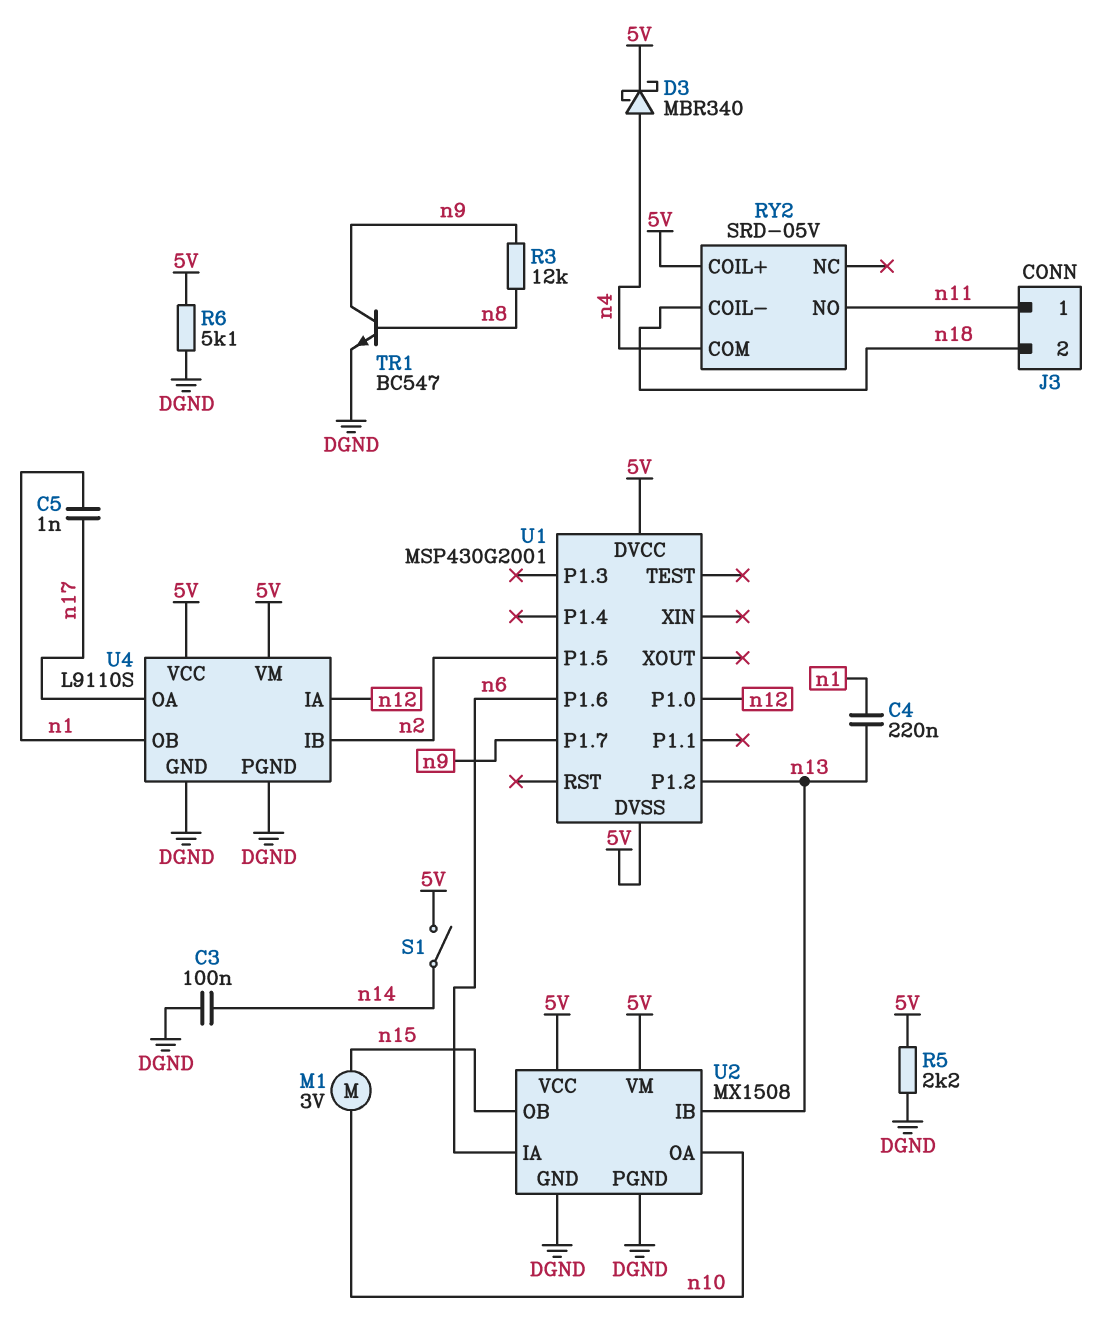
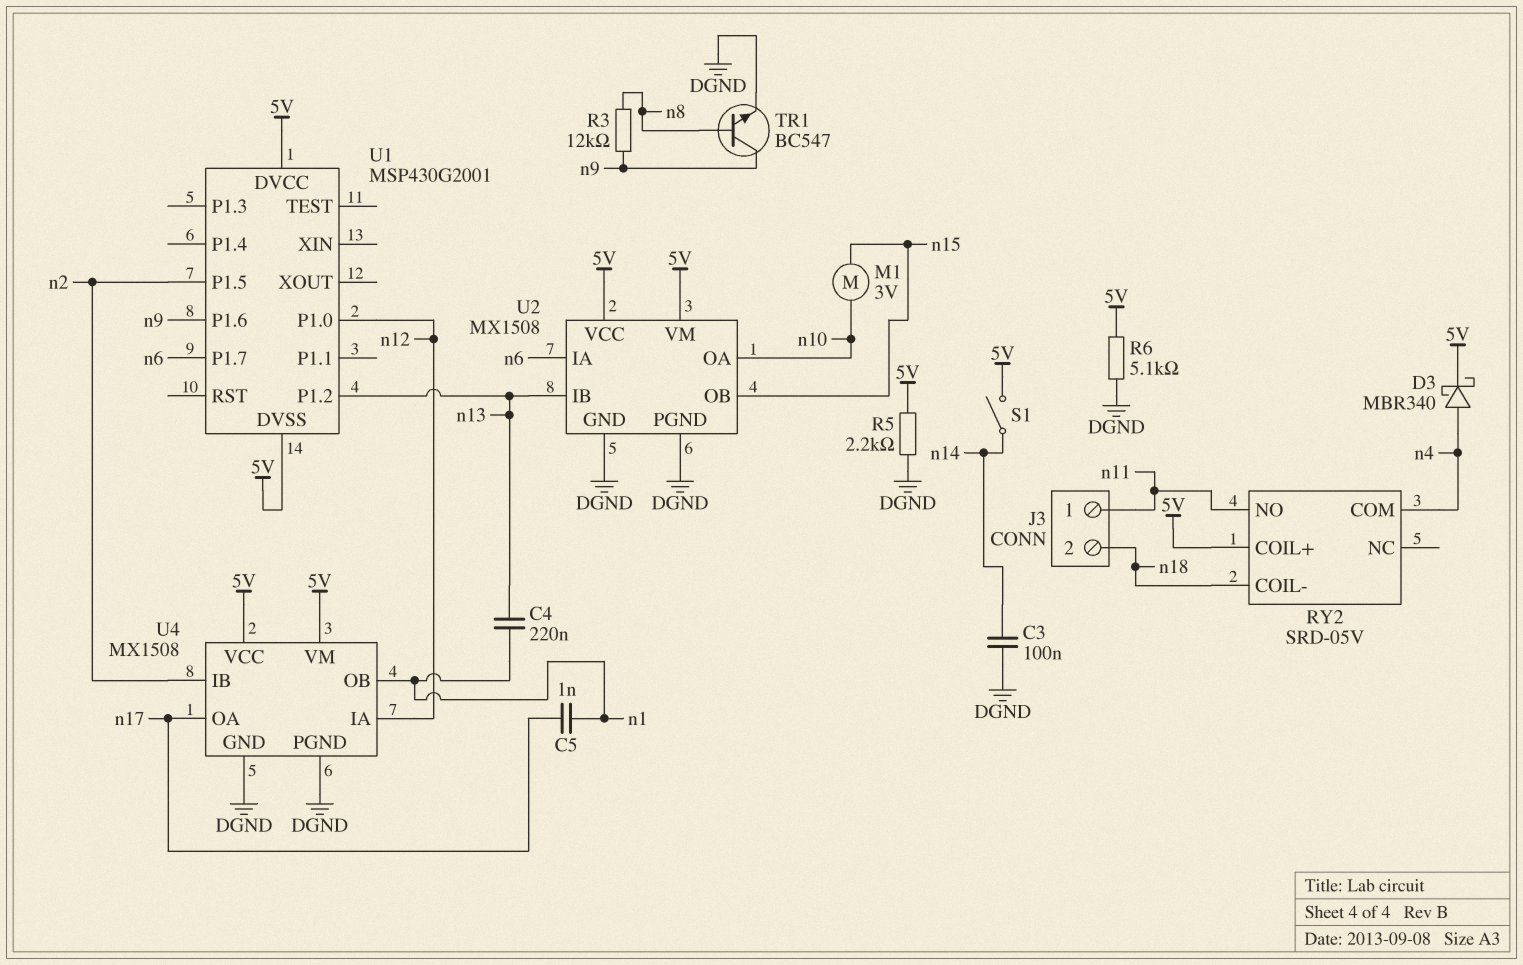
U1 pin P1.6: n6 -> n9
U1 pin P1.7: n9 -> n6
U4: L9110S -> MX1508

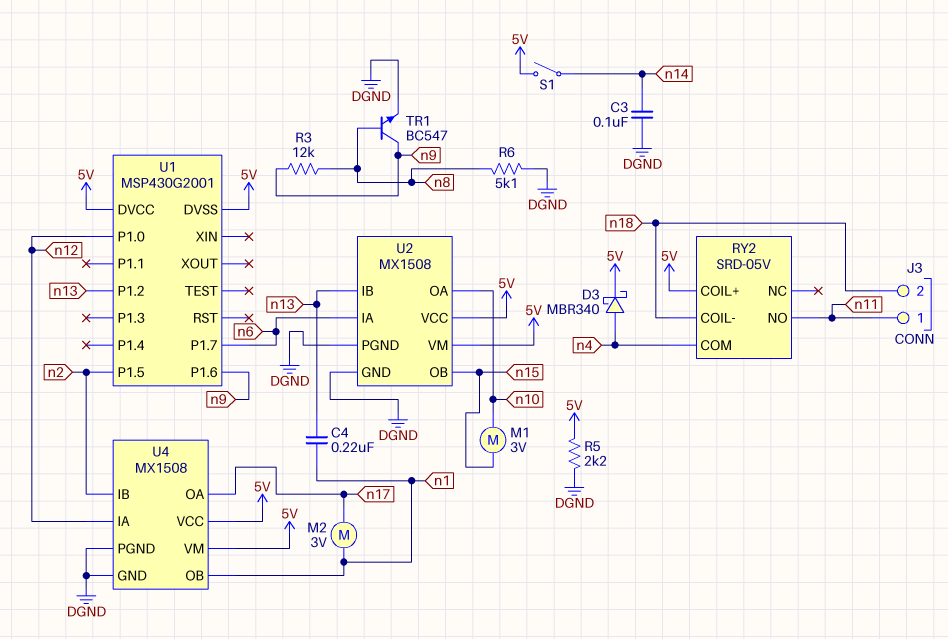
C5: 1nF (n1, n17) -> none
M2: none -> motor 3V (n1, n17)
R6: 5.1k (5V, DGND) -> 5.1k (DGND, n8)

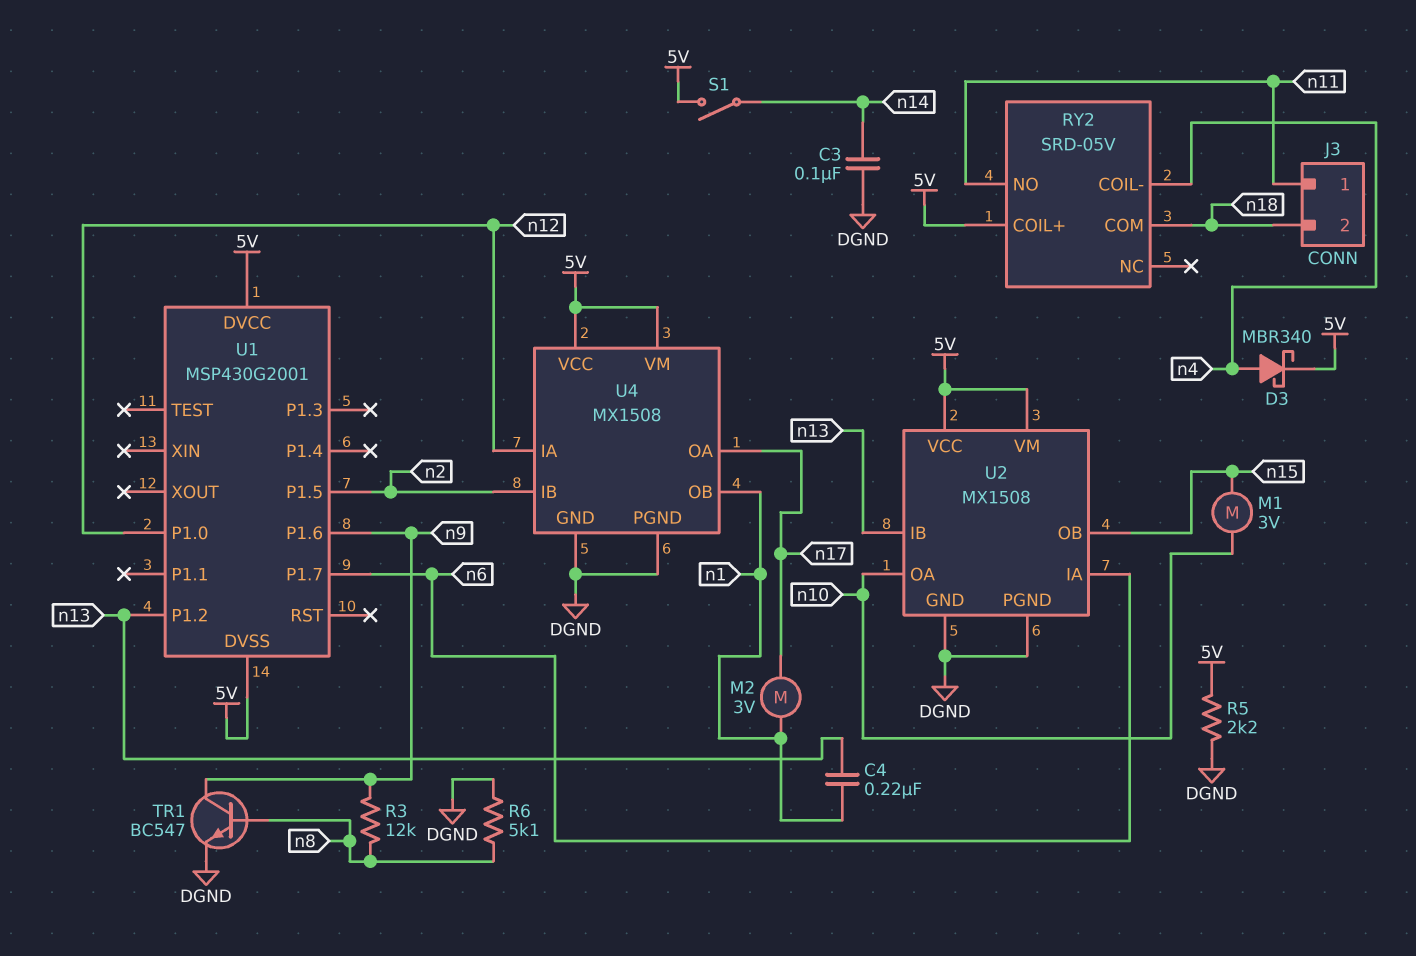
RY2 pin COIL-: n18 -> n4
RY2 pin COM: n4 -> n18

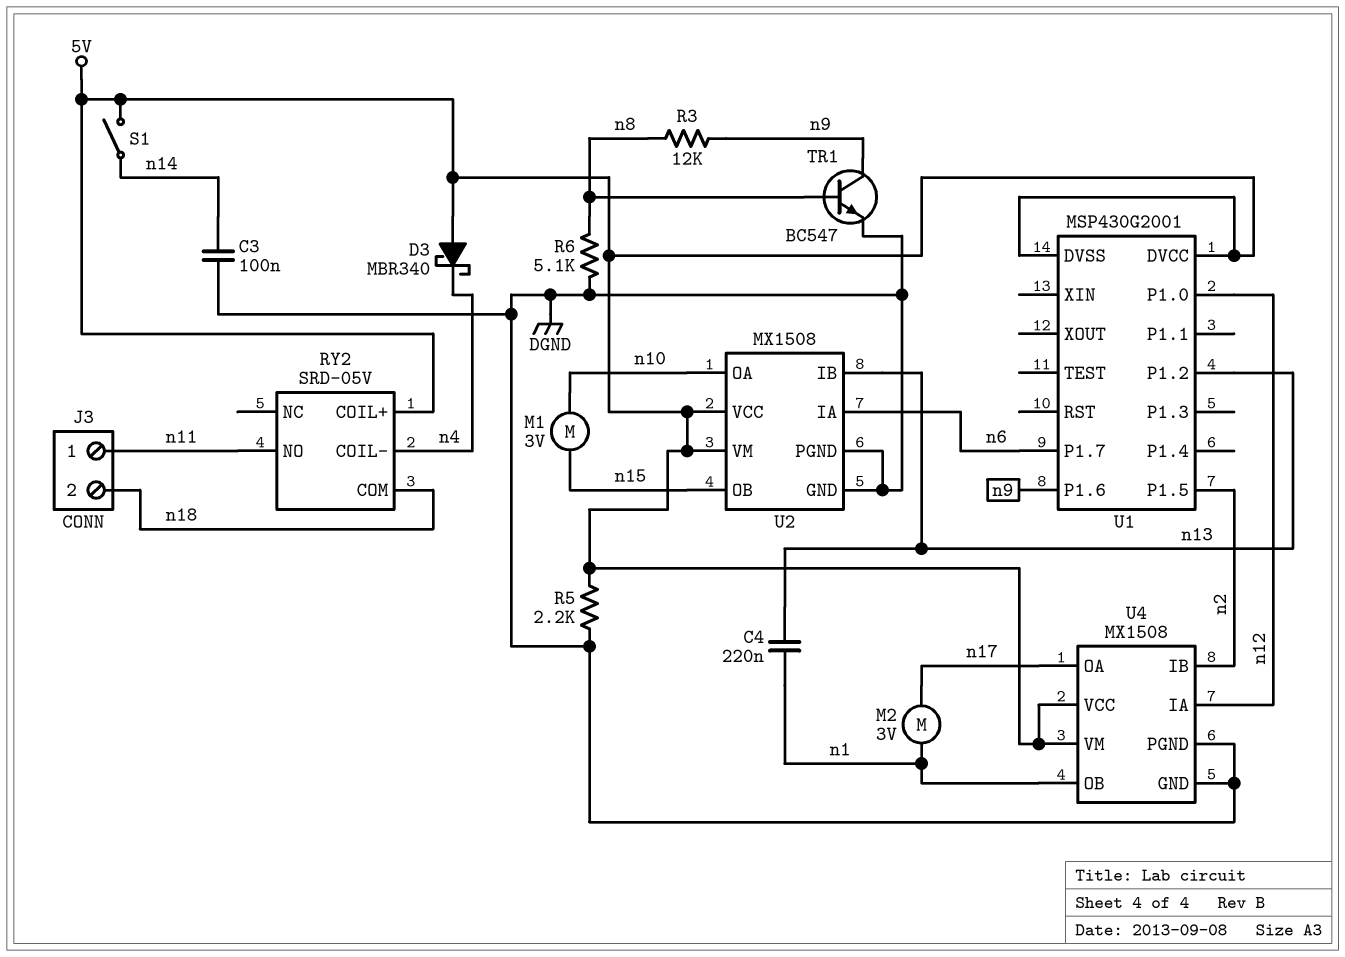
D3: schottky MBR340 (A n4, K 5V) -> schottky MBR340 (A 5V, K n4)

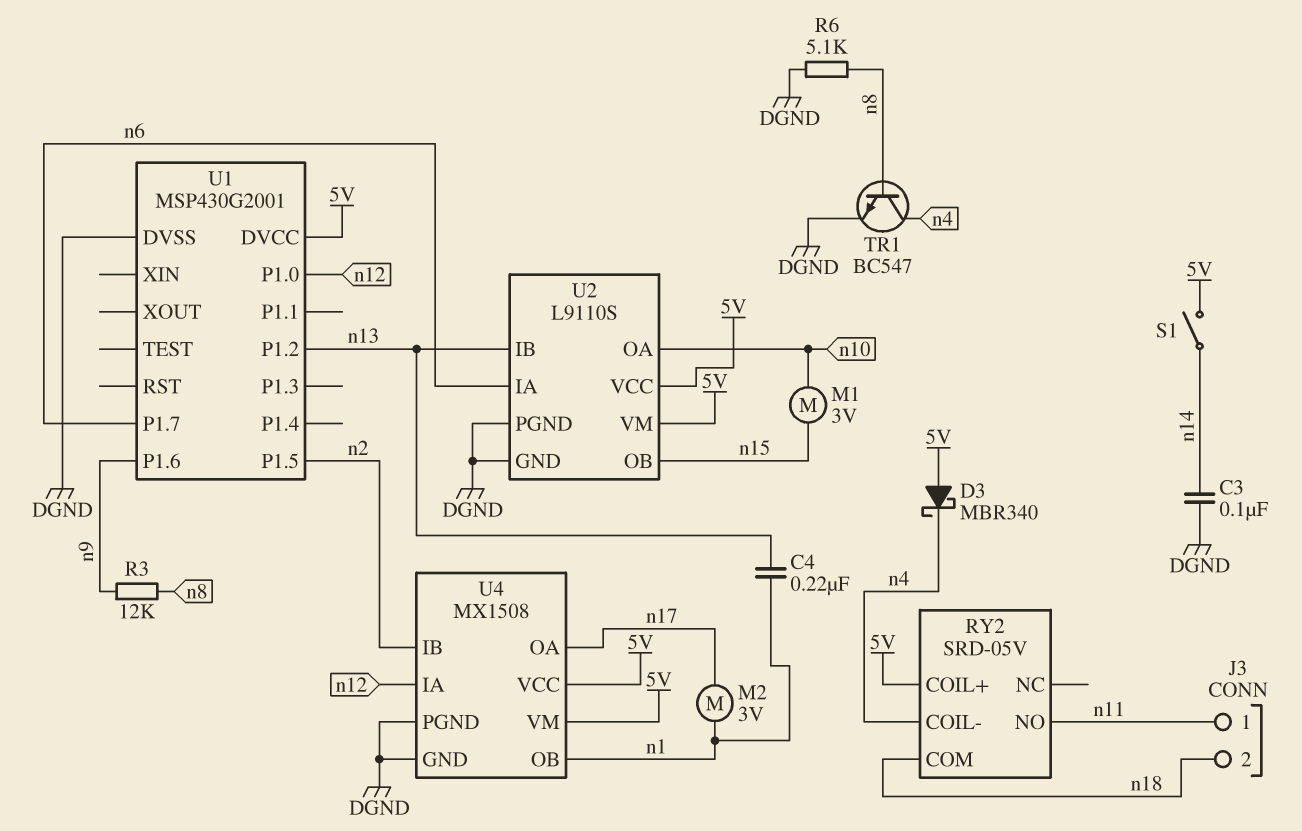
R5: 2.2k (5V, DGND) -> none
TR1: NPN BC547 (B n8, C n9, E DGND) -> NPN BC547 (B n8, C n4, E DGND)
U1 pin DVSS: 5V -> DGND
U2: MX1508 -> L9110S

